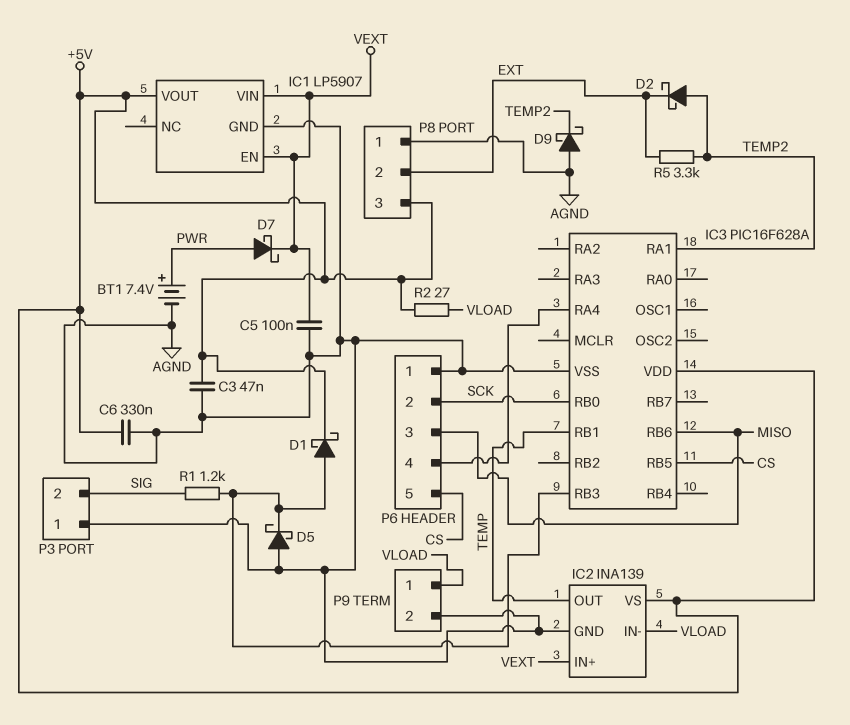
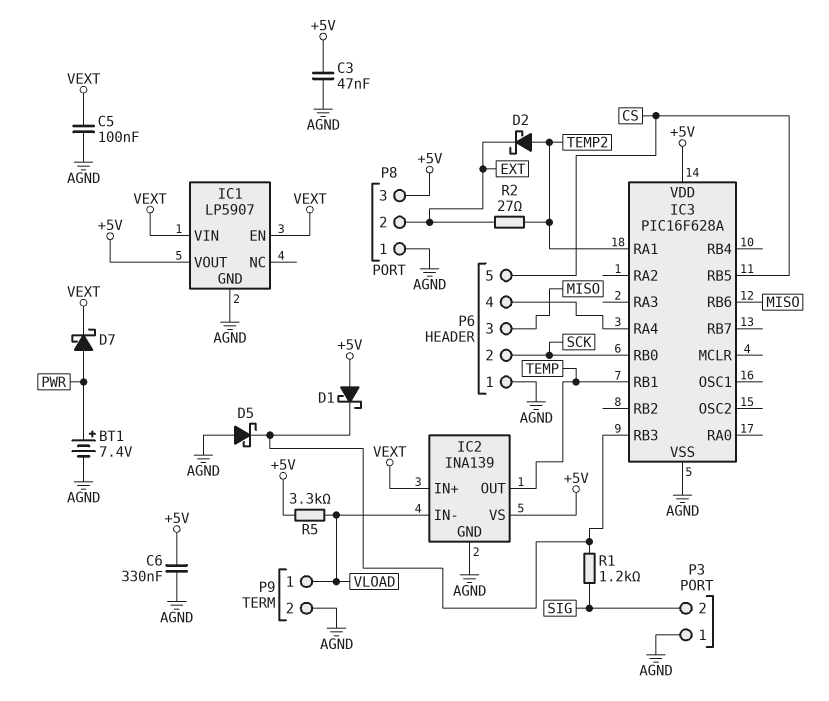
D1: schottky (A IC3/RB3, K +5V) -> schottky (A +5V, K IC3/RB3)
D9: schottky (A AGND, K TEMP2) -> none
R2: 27 (+5V, VLOAD) -> 27 (EXT, TEMP2)
R5: 3.3k (EXT, TEMP2) -> 3.3k (+5V, VLOAD)

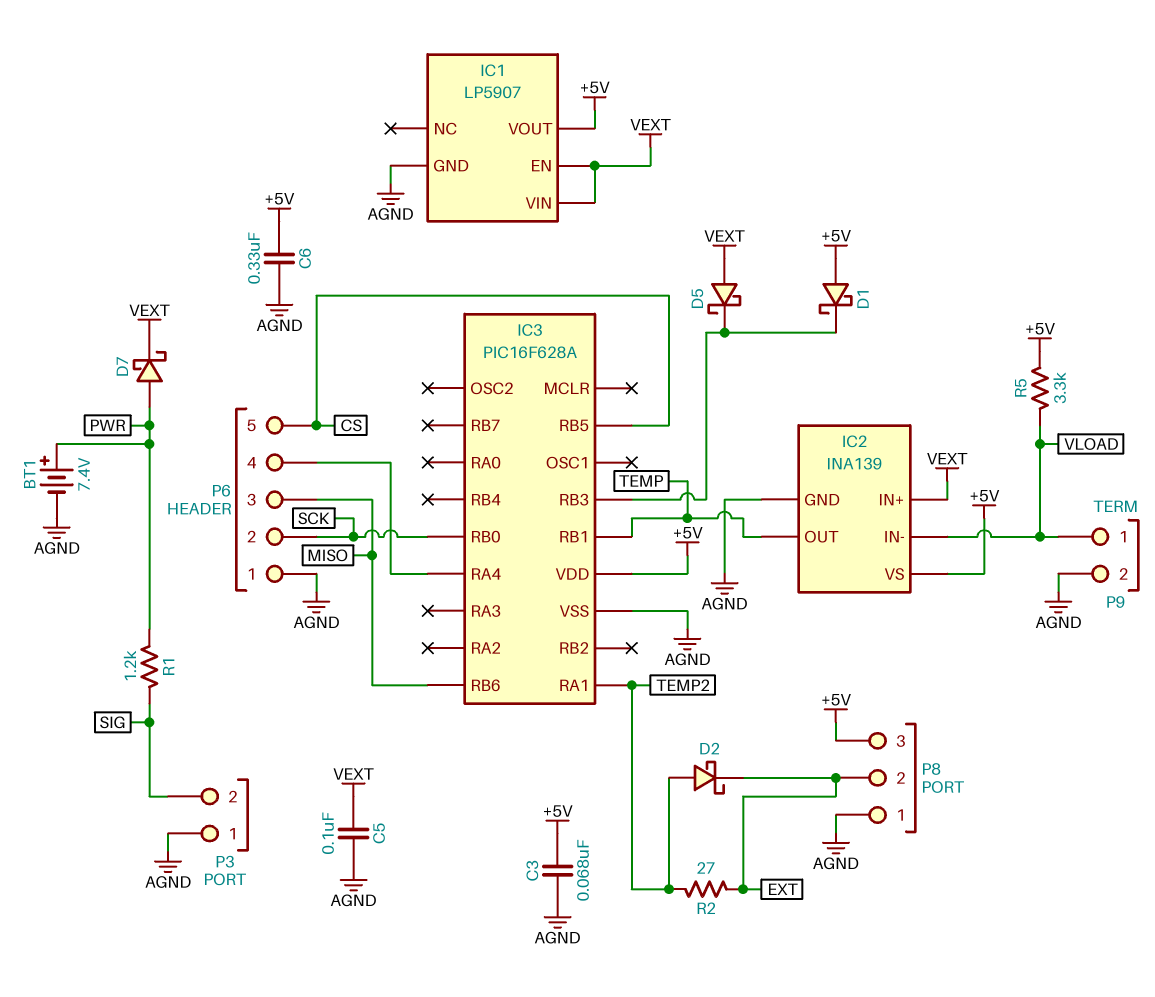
C3: 47nF (+5V, AGND) -> 68nF (+5V, AGND)
D5: schottky (A AGND, K IC3/RB3) -> schottky (A VEXT, K IC3/RB3)
R1: 1.2k (IC3/RB3, SIG) -> 1.2k (PWR, SIG)

